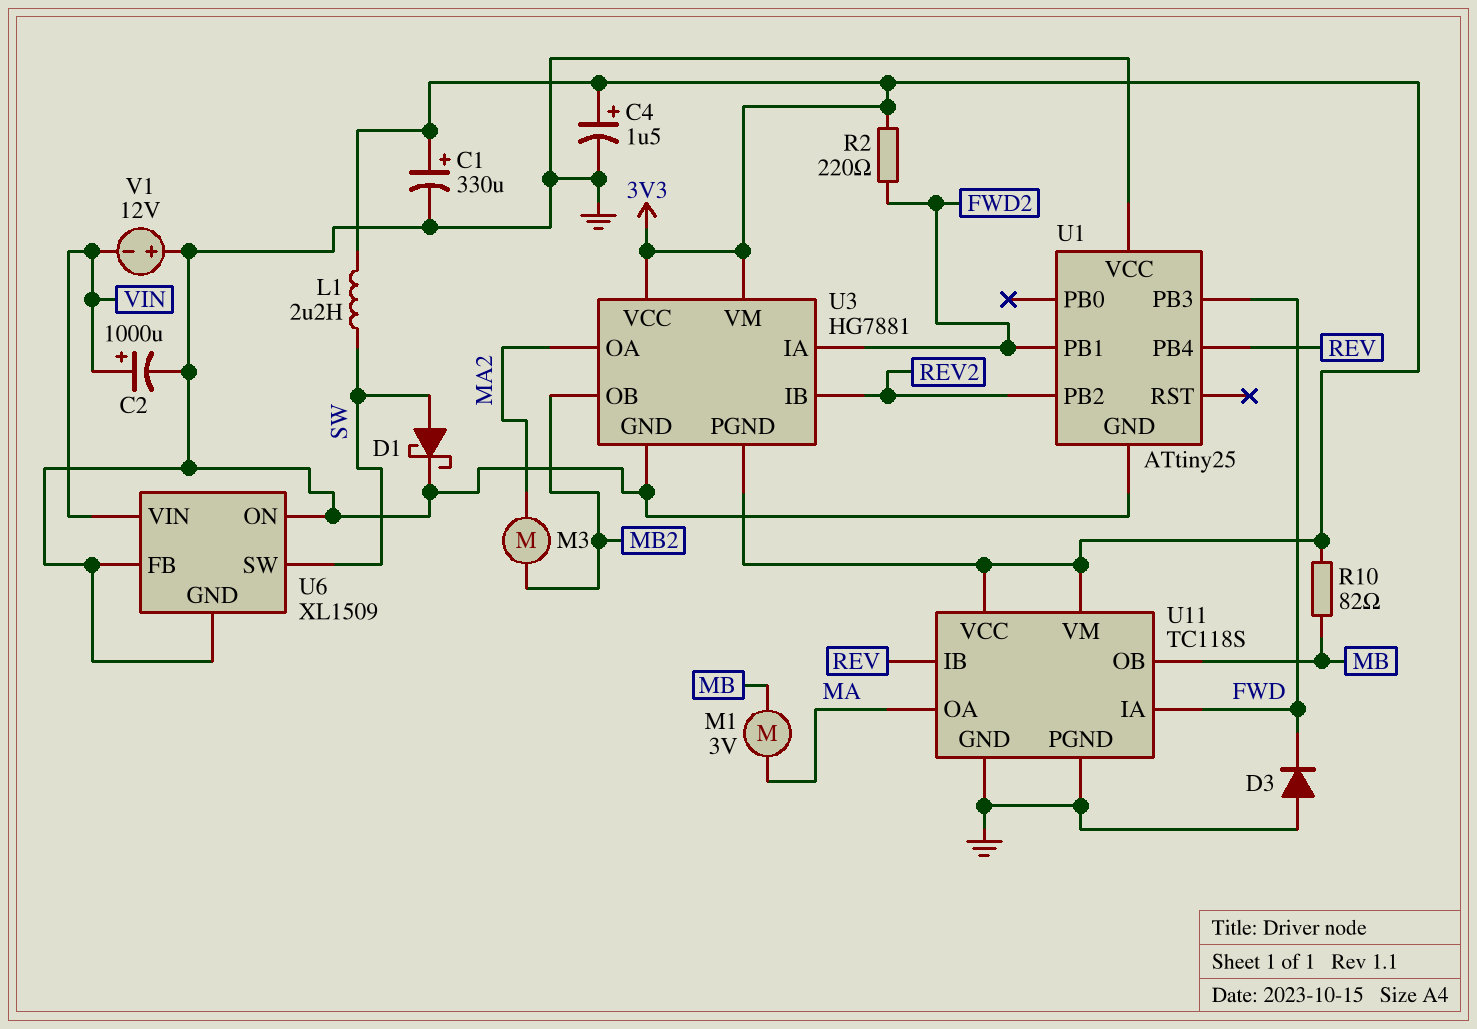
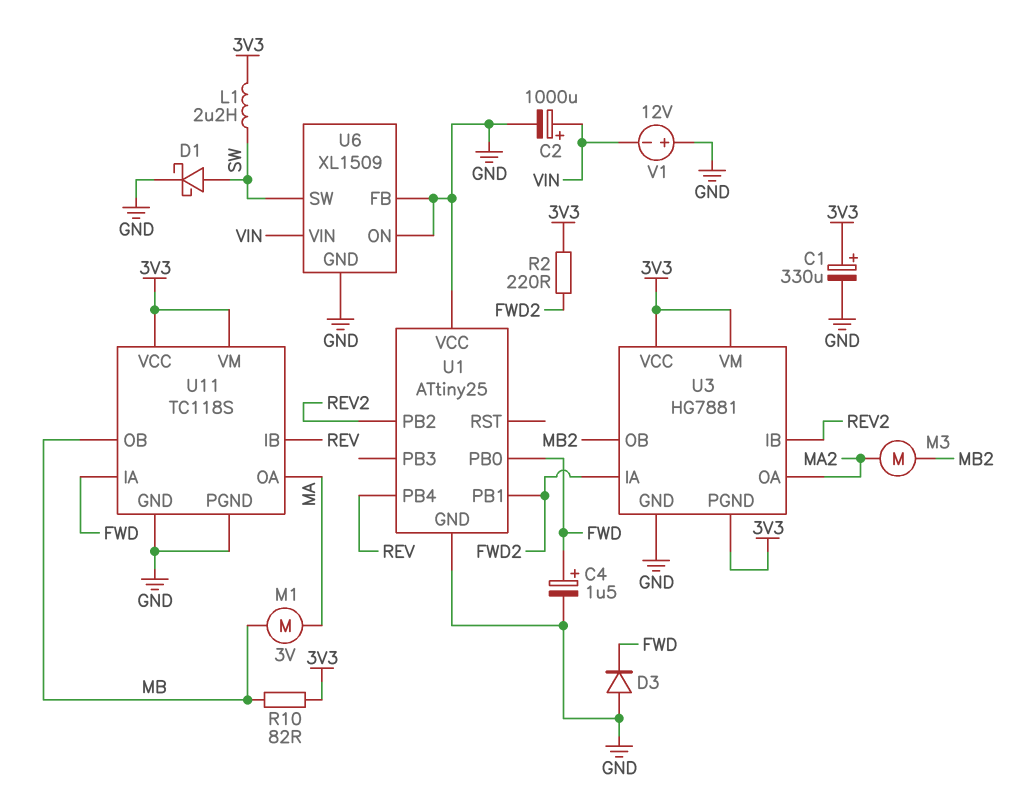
C4: 1.5uF (plus 3V3, minus GND) -> 1.5uF (plus FWD, minus GND)
U1 pin PB0: none -> FWD
U1 pin PB3: FWD -> none

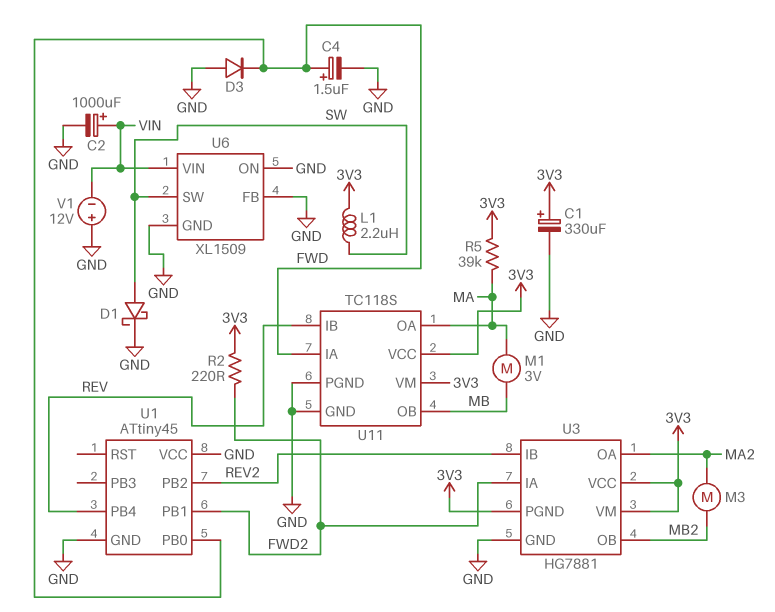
R5: none -> 39k (3V3, MA)
R10: 82 (3V3, MB) -> none
U1: ATtiny25 -> ATtiny45

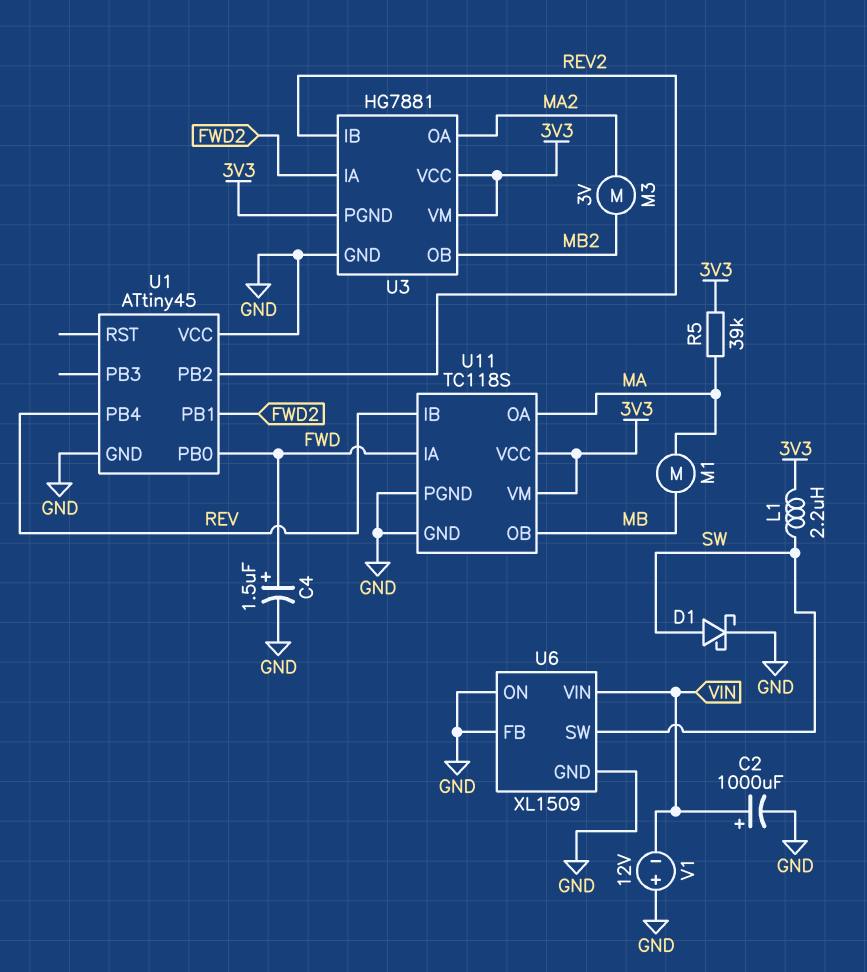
C1: 330uF (plus 3V3, minus GND) -> none
D3: diode (A GND, K FWD) -> none
M1: motor 3V (MA, MB) -> motor (MA, MB)
M3: motor (MA2, MB2) -> motor 3V (MA2, MB2)
R2: 220 (3V3, FWD2) -> none

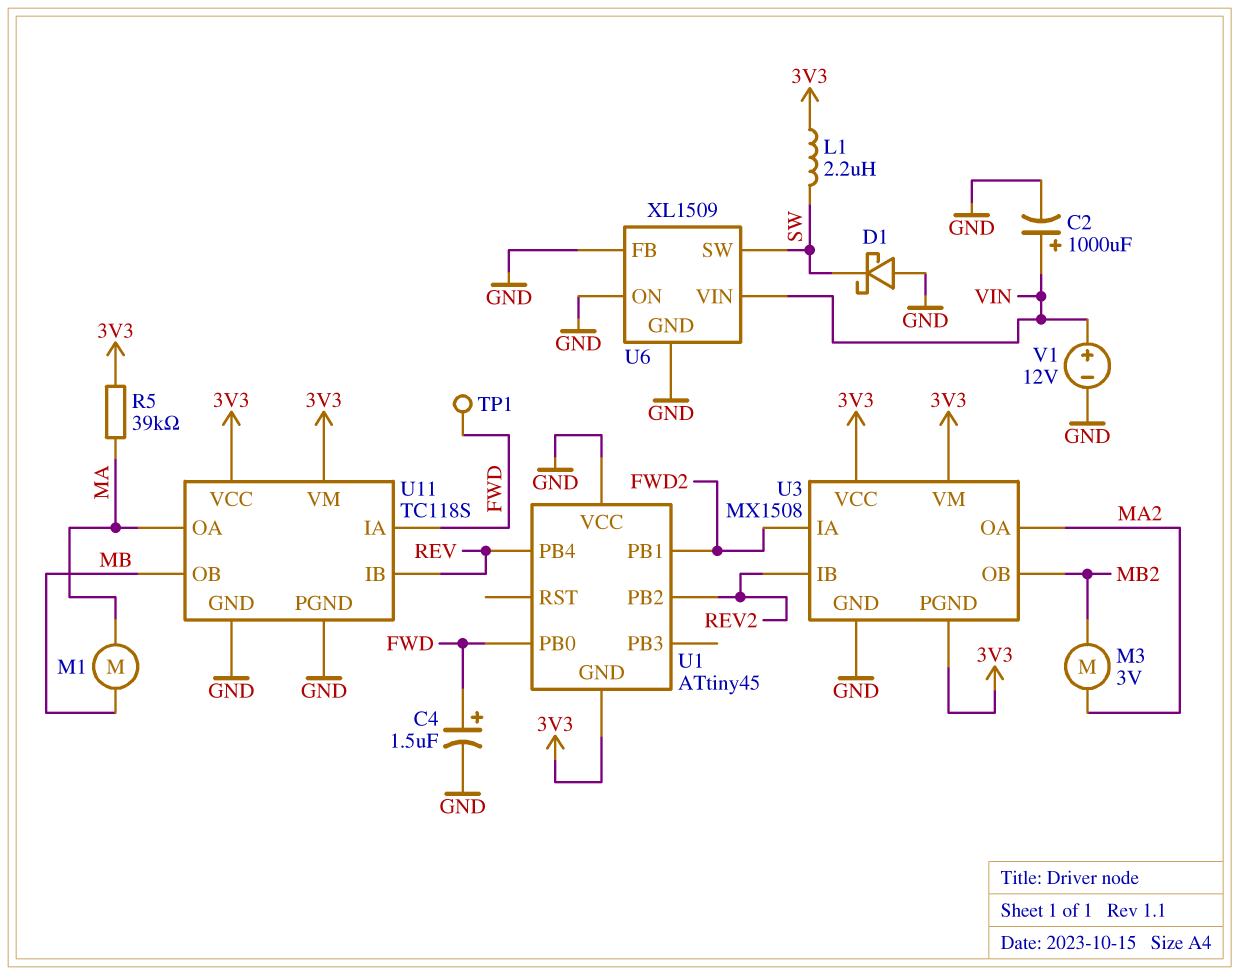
D1: schottky (A SW, K GND) -> schottky (A GND, K SW)
TP1: none -> test point (FWD)
U1 pin GND: GND -> 3V3
U3: HG7881 -> MX1508
V1: 12V (plus GND, minus VIN) -> 12V (plus VIN, minus GND)

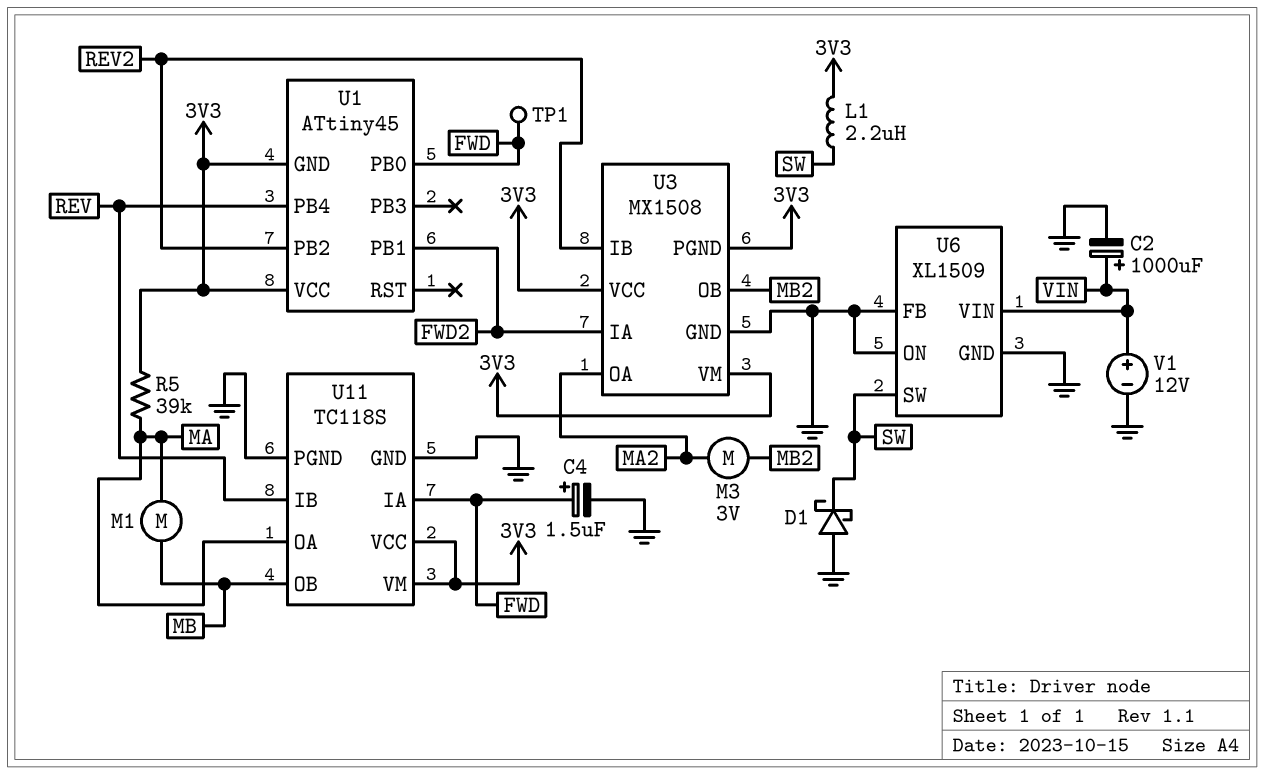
U1 pin VCC: GND -> 3V3

